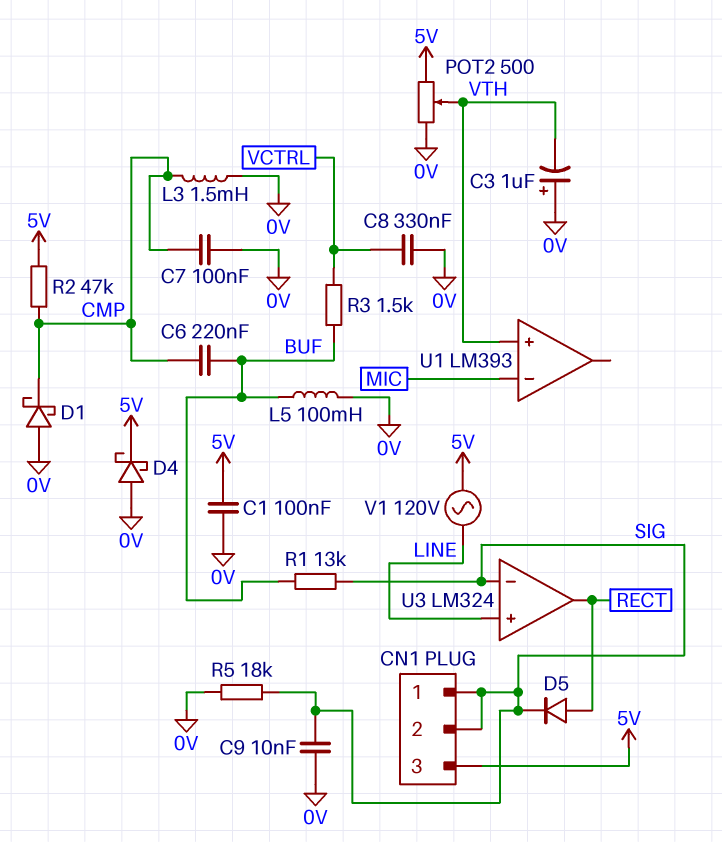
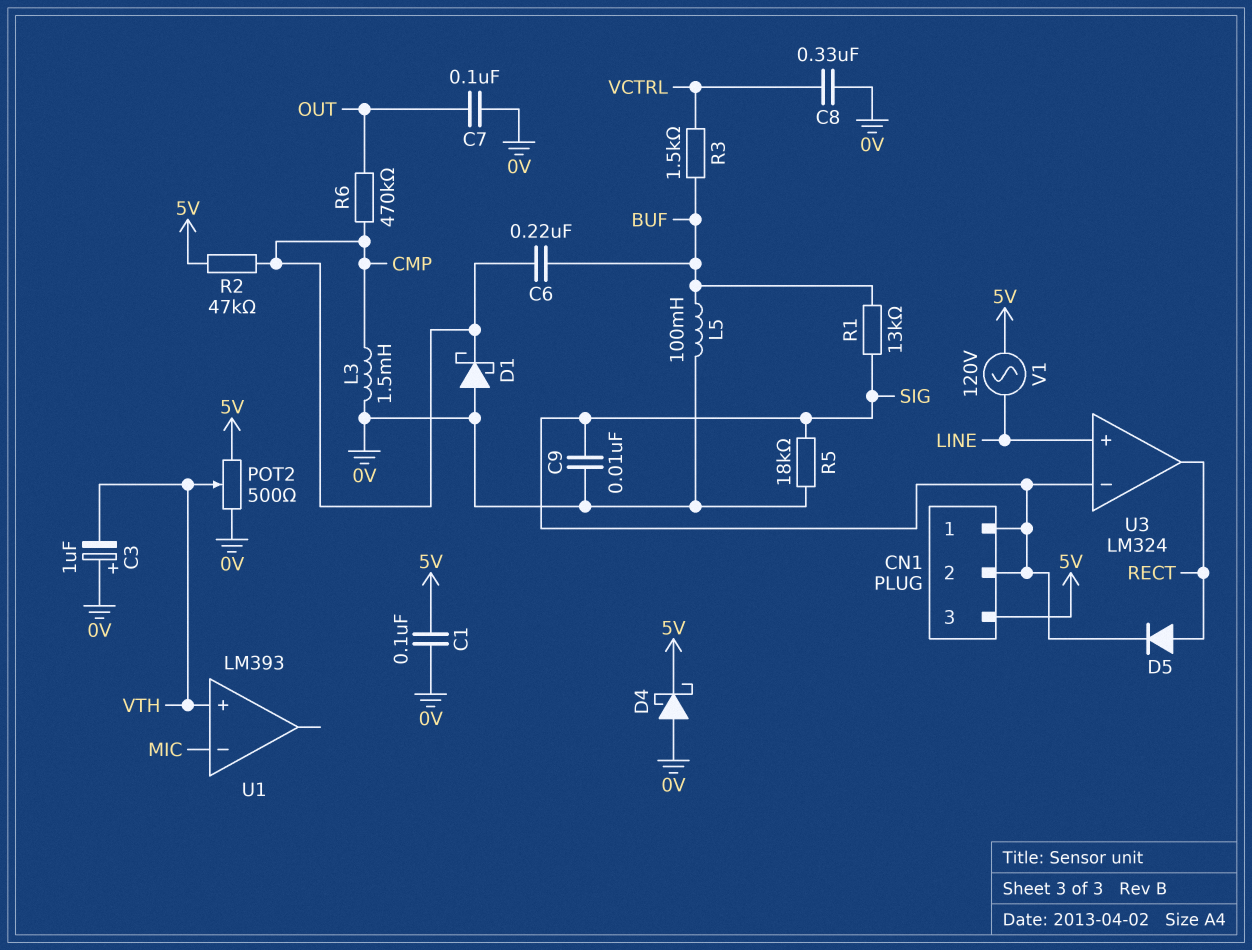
C7: 100nF (0V, CMP) -> 100nF (0V, OUT)
R6: none -> 470k (CMP, OUT)

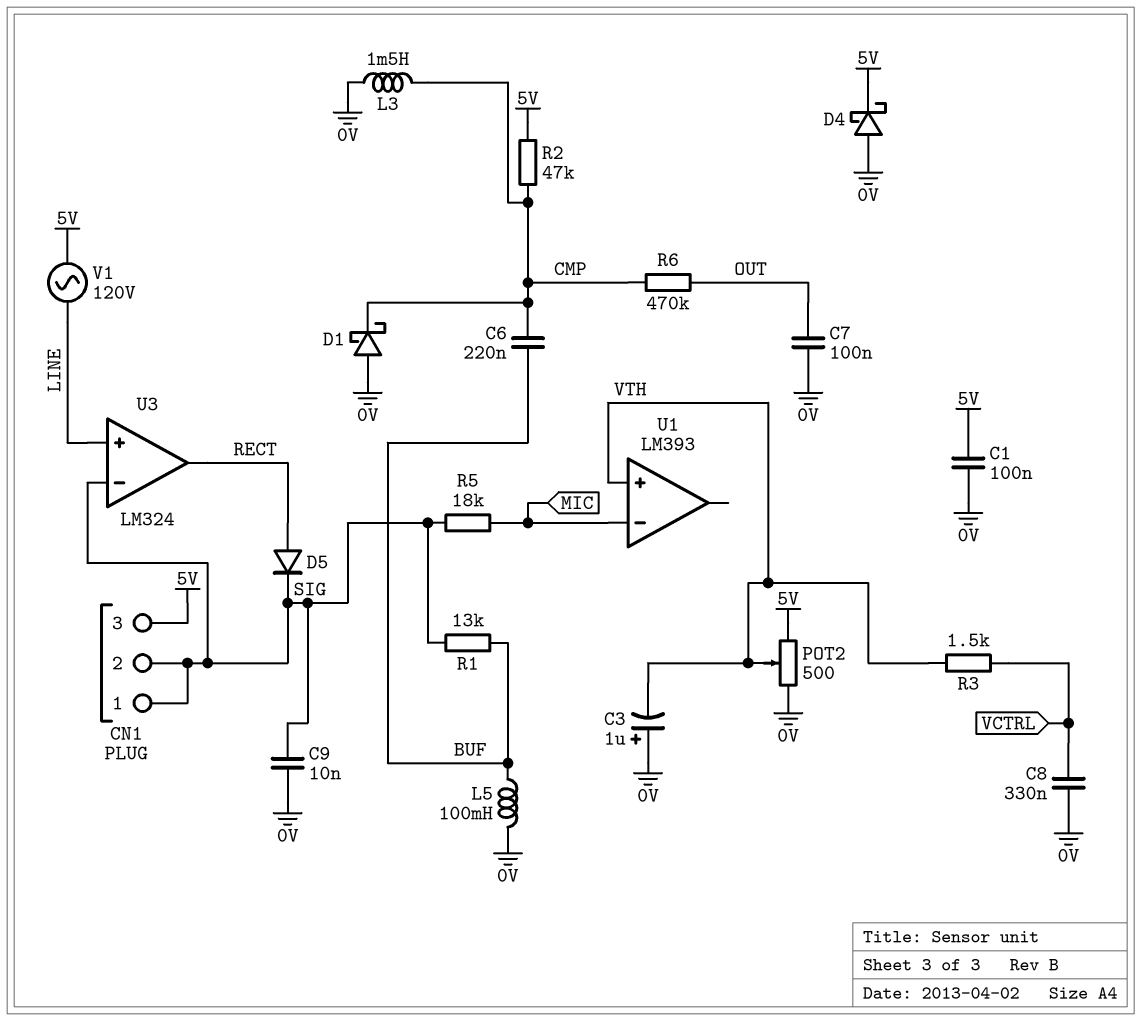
R3: 1.5k (BUF, VCTRL) -> 1.5k (VCTRL, VTH)
R5: 18k (0V, SIG) -> 18k (MIC, SIG)

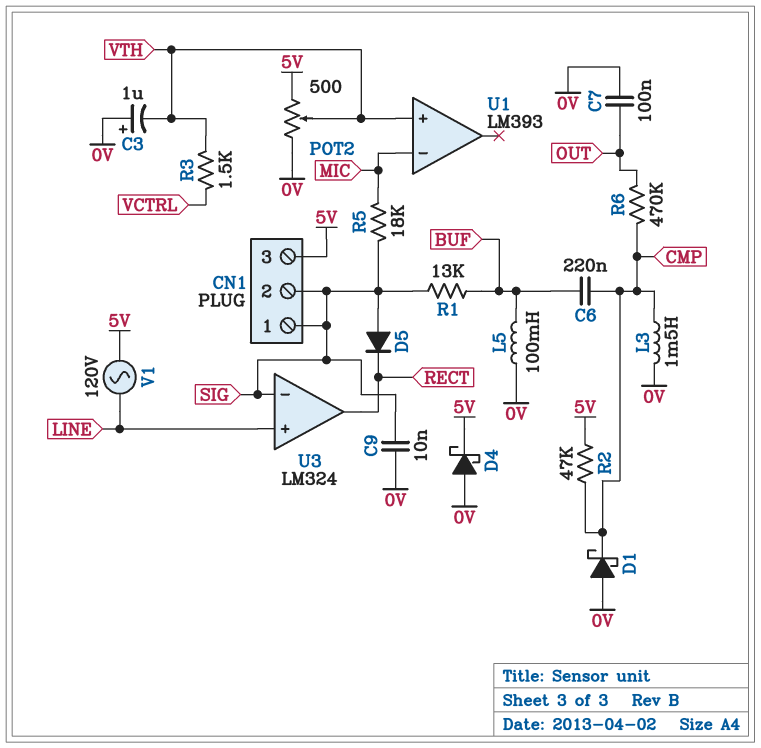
C1: 100nF (0V, 5V) -> none
C8: 330nF (0V, VCTRL) -> none
D5: diode (A RECT, K SIG) -> diode (A SIG, K RECT)

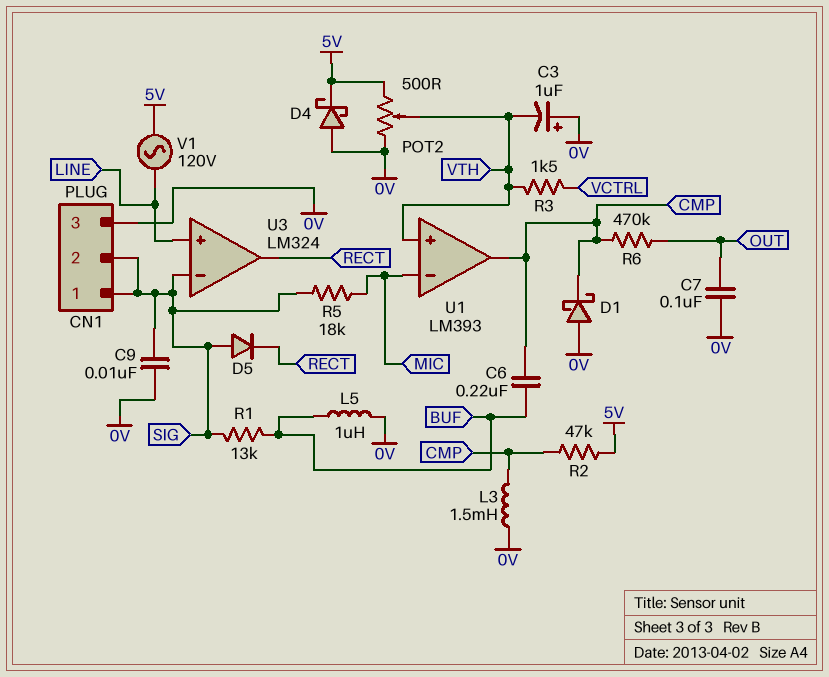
CN1 pin 3: 5V -> 0V
L5: 100mH (0V, BUF) -> 1uH (0V, BUF)
U1 pin out: none -> CMP

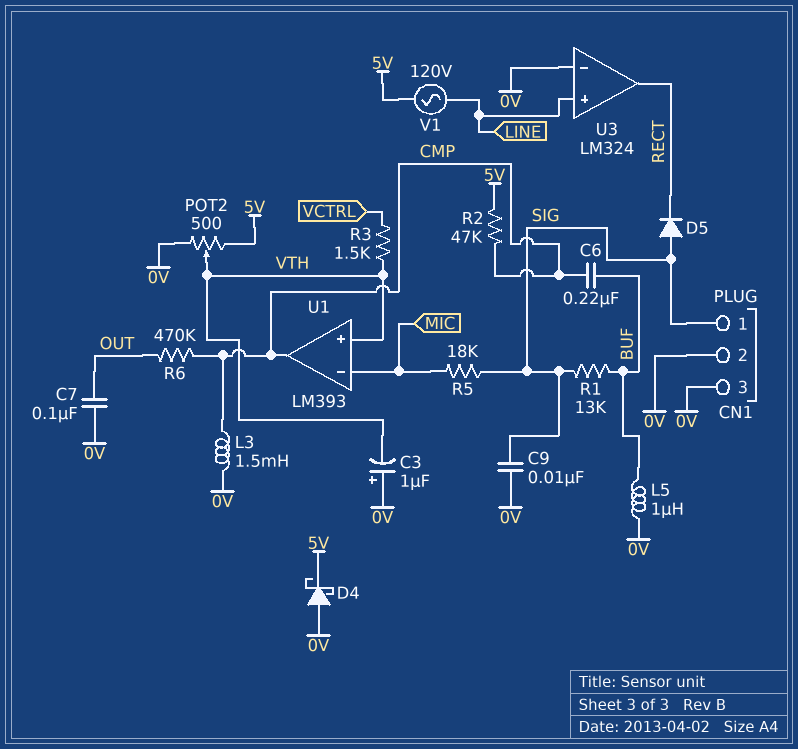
CN1 pin 2: SIG -> 0V
D1: schottky (A 0V, K CMP) -> none
U3 pin in-: SIG -> 0V

